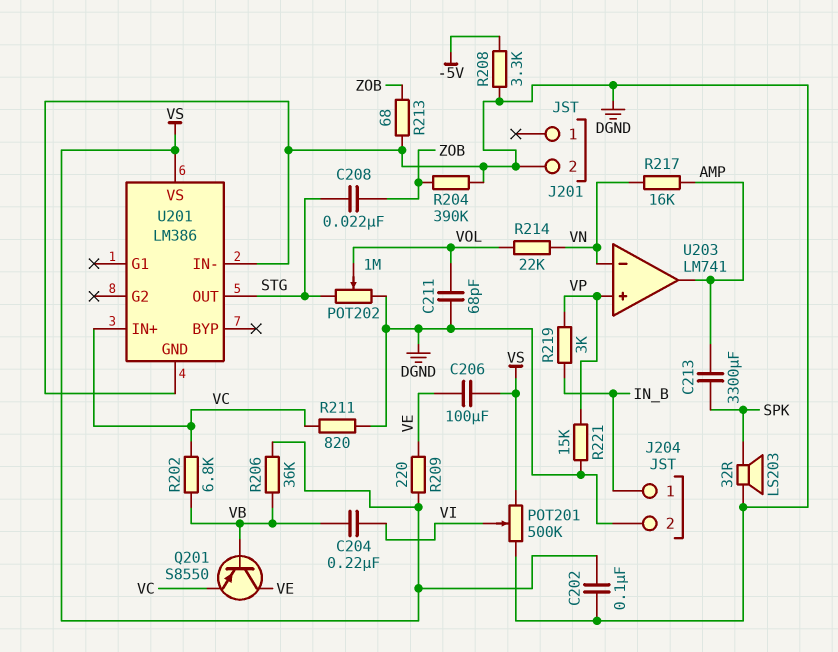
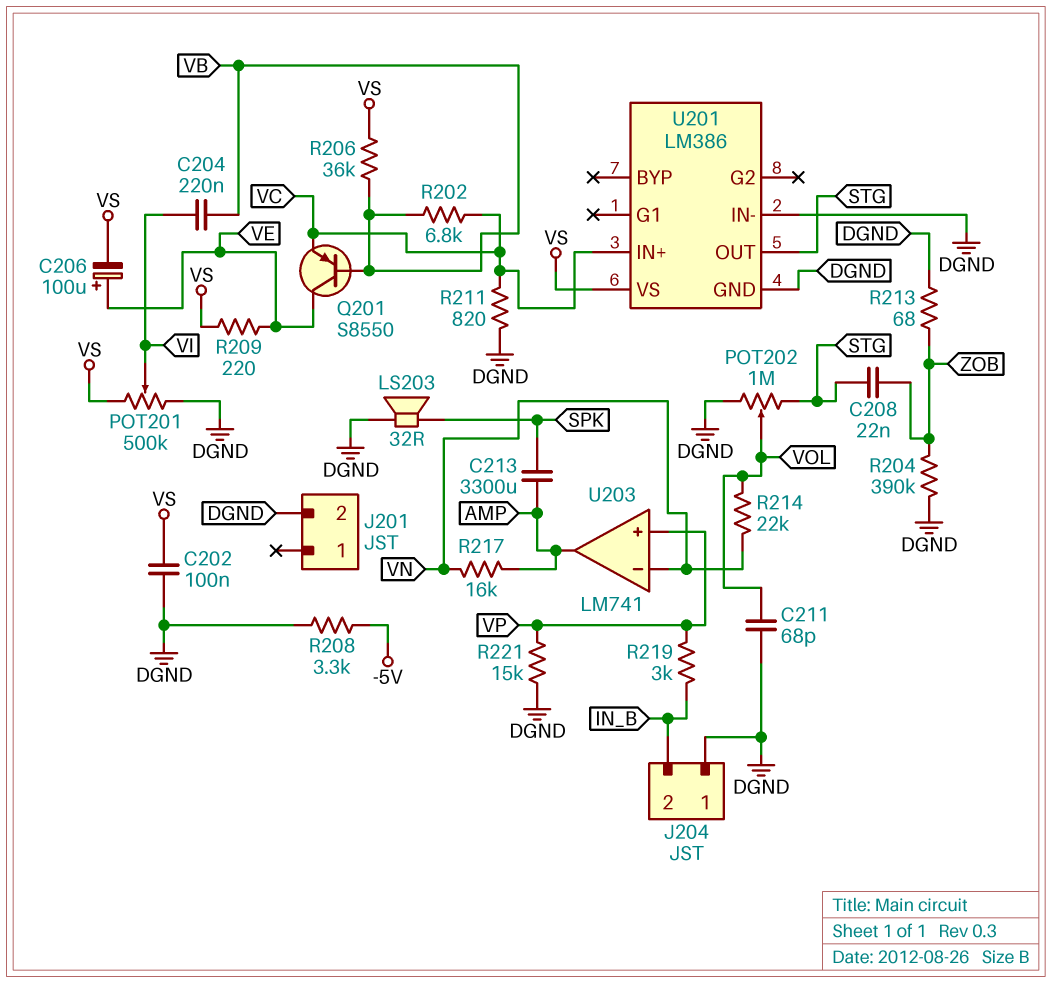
C206: 100uF (VE, VS) -> 100uF (plus VE, minus VS)
J204 pin 1: IN_B -> DGND
J204 pin 2: DGND -> IN_B

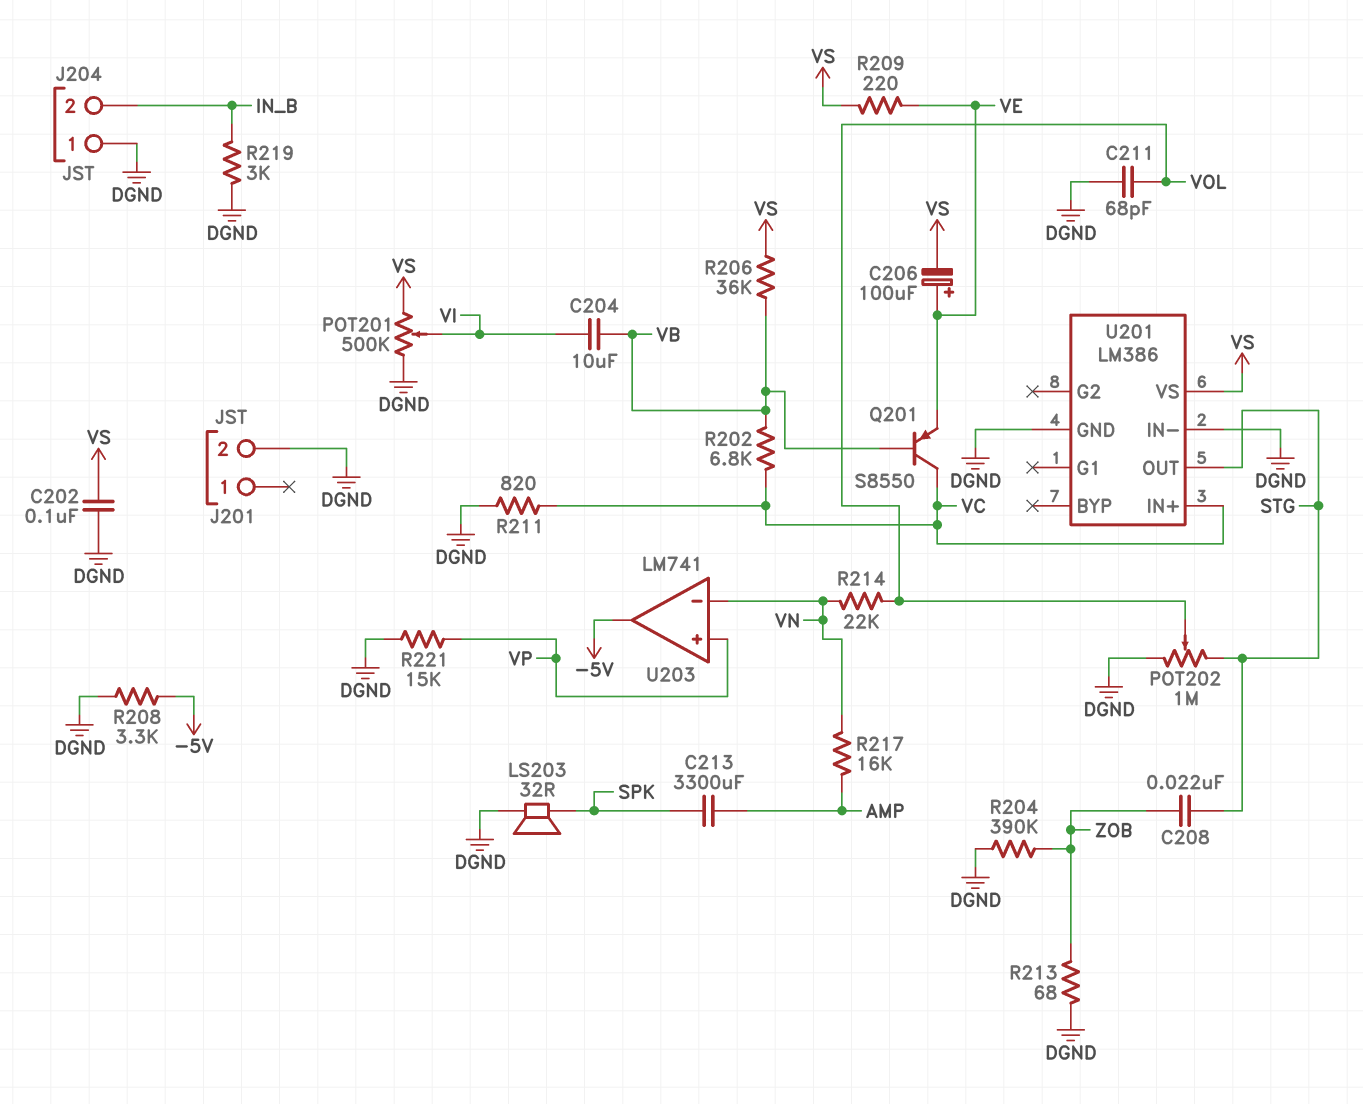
C204: 220nF (VB, VI) -> 10uF (VB, VI)
Q201: PNP S8550 (B VB, C VE, E VC) -> PNP S8550 (B VB, C VC, E VE)
R219: 3k (IN_B, VP) -> 3k (DGND, IN_B)
U203 pin out: AMP -> -5V

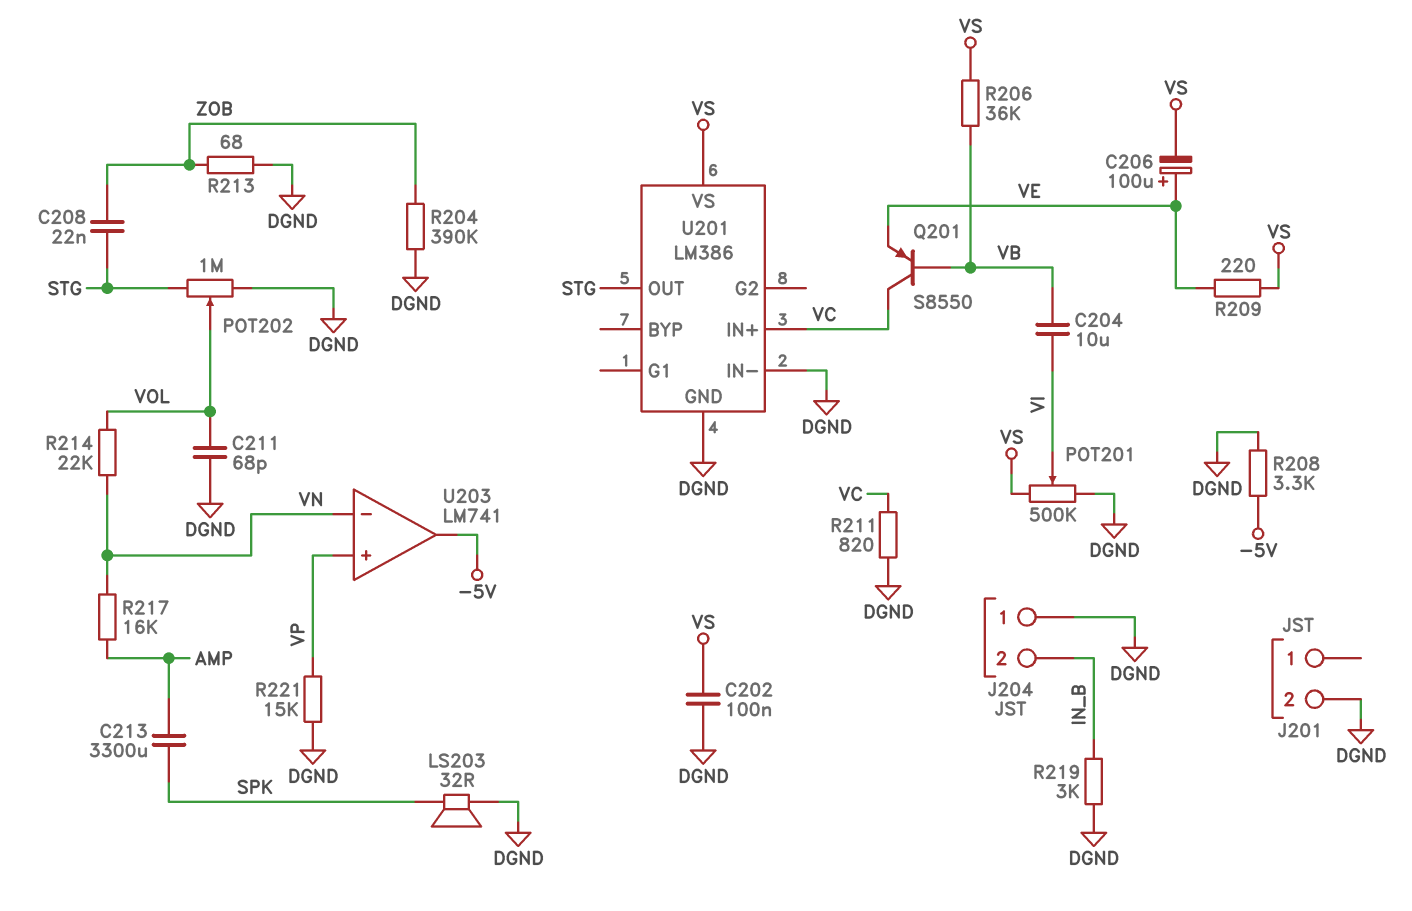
R202: 6.8k (VB, VC) -> none

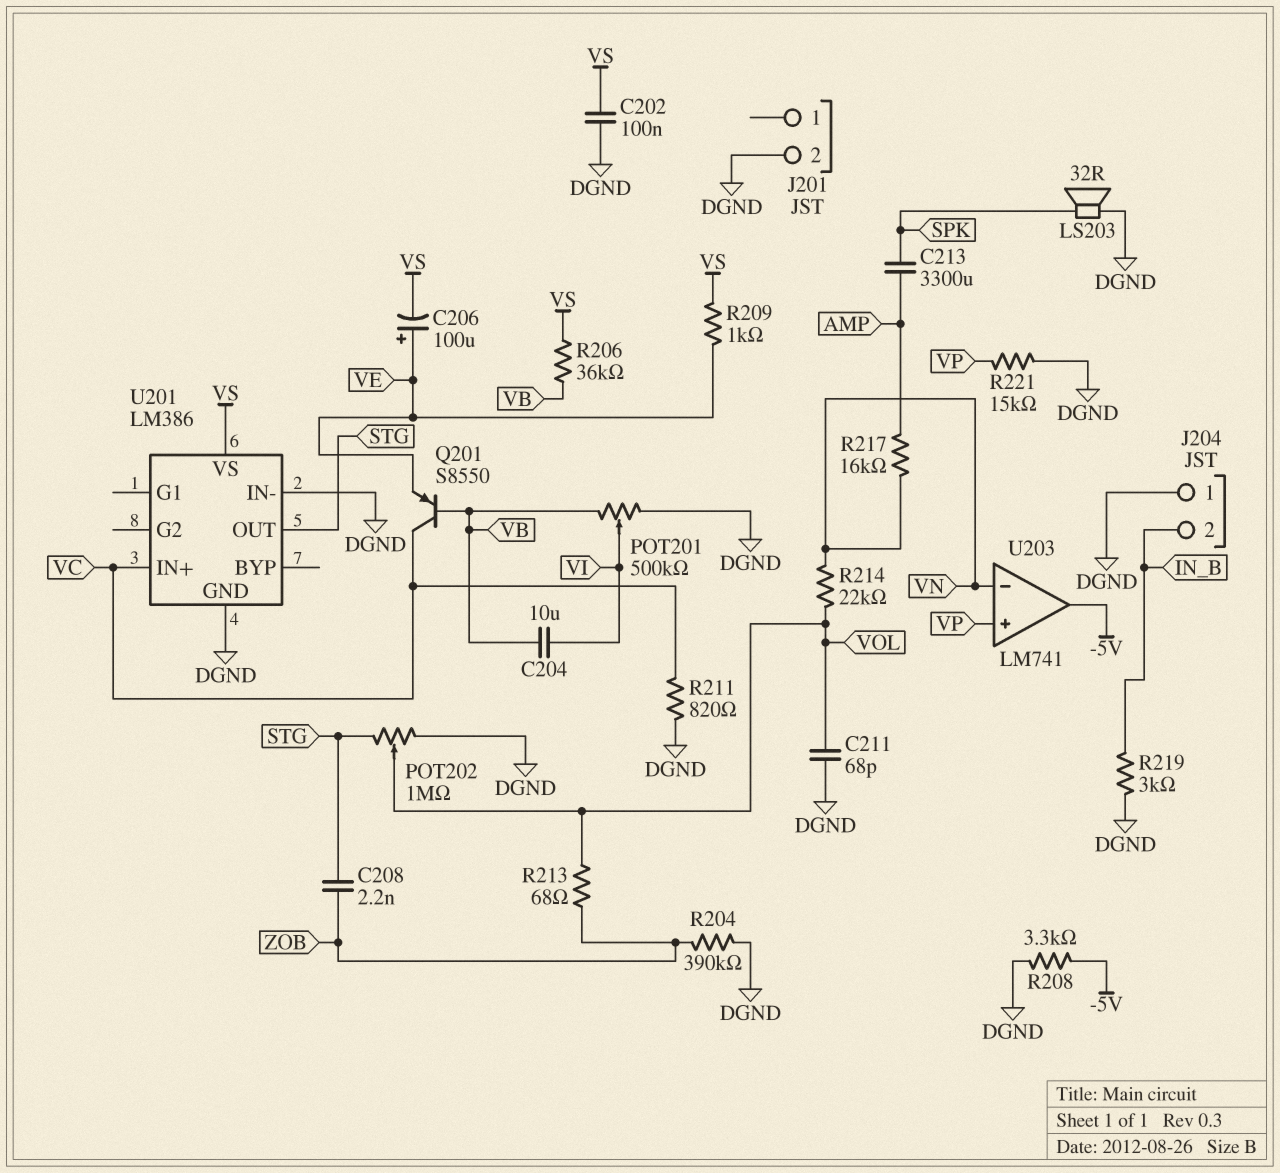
C208: 22nF (STG, ZOB) -> 2.2nF (STG, ZOB)
POT201: 500k (DGND, VS, wiper VI) -> 500k (DGND, VB, wiper VI)
R209: 220 (VE, VS) -> 1k (VE, VS)
R213: 68 (DGND, ZOB) -> 68 (VOL, ZOB)

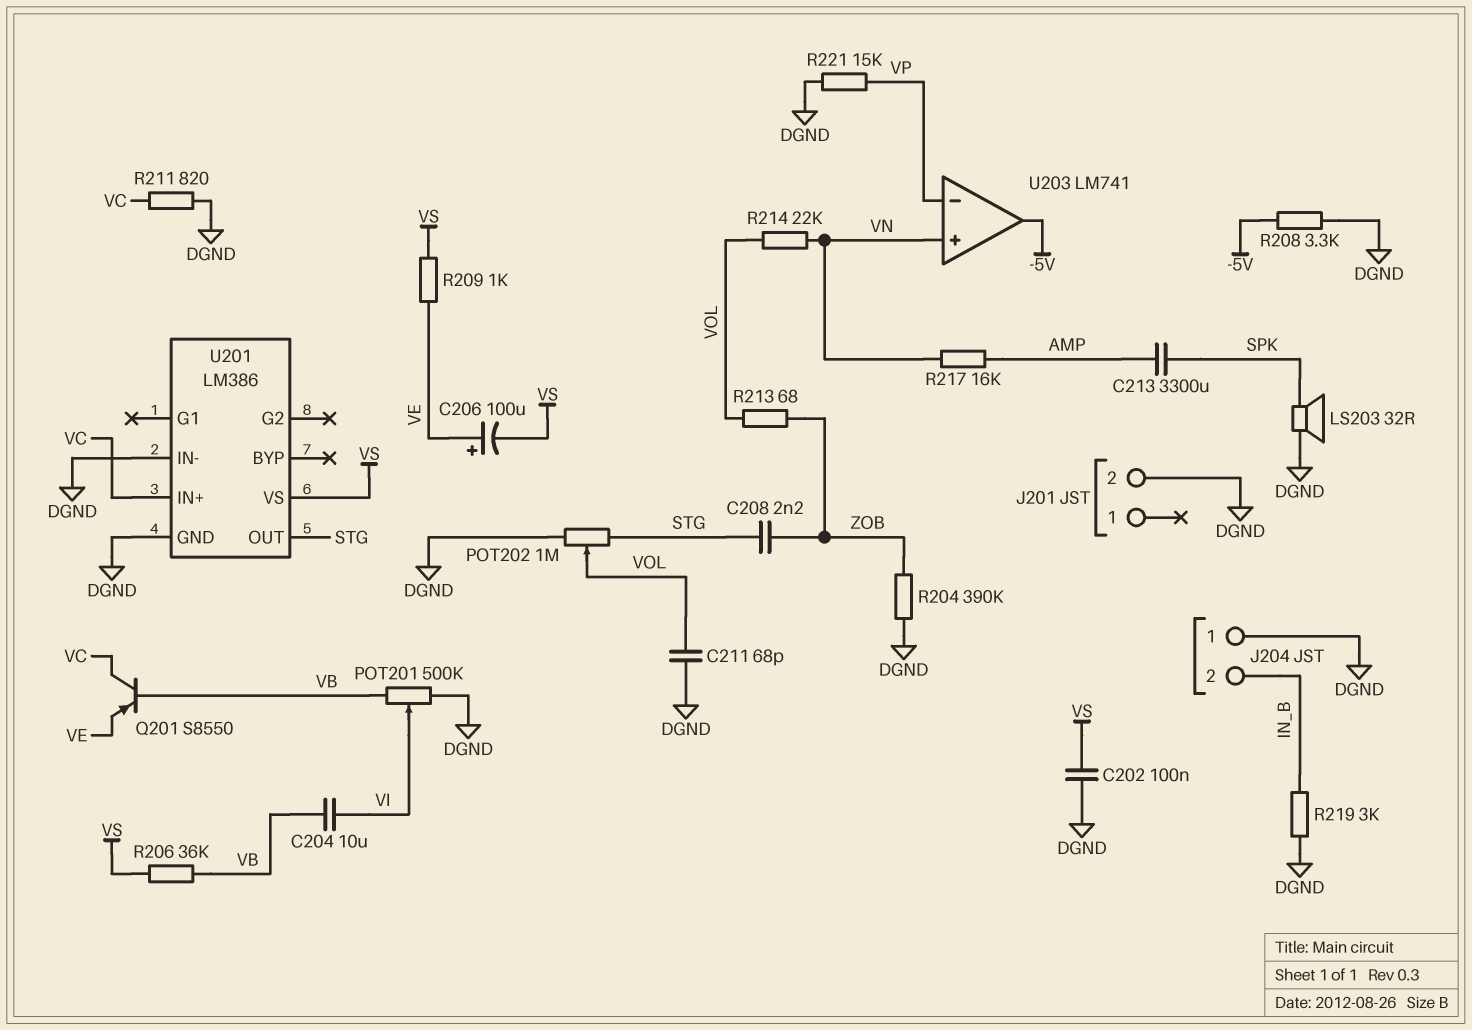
U203 pin in+: VP -> VN
U203 pin in-: VN -> VP

